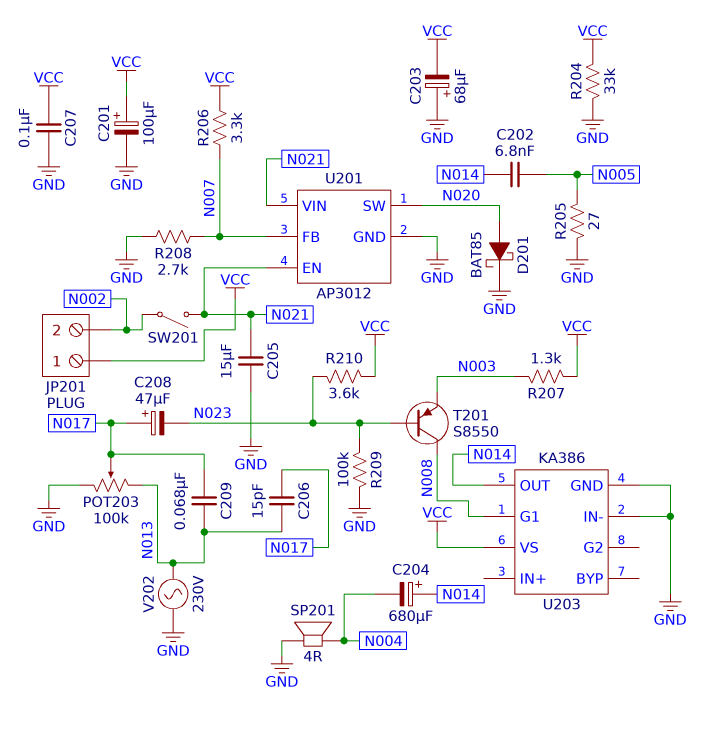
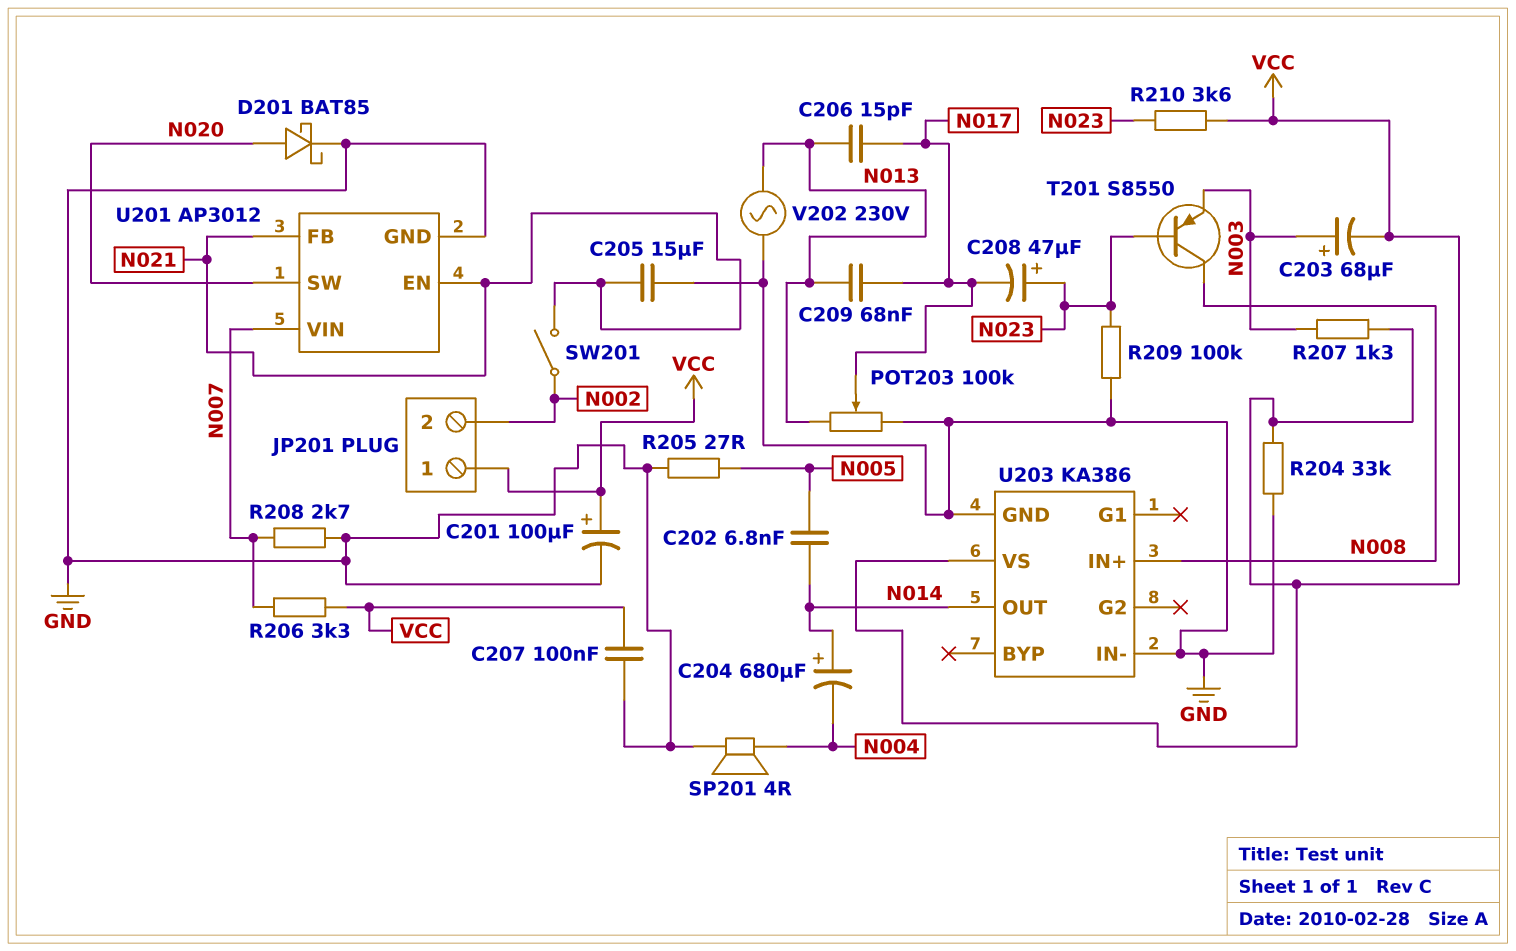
C203: 68uF (plus GND, minus VCC) -> 68uF (plus N003, minus VCC)
C208: 47uF (plus N017, minus N023) -> 47uF (plus N023, minus N017)
U201 pin FB: N007 -> N021
U201 pin VIN: N021 -> N007
U203 pin G1: N008 -> none
U203 pin IN+: none -> N008

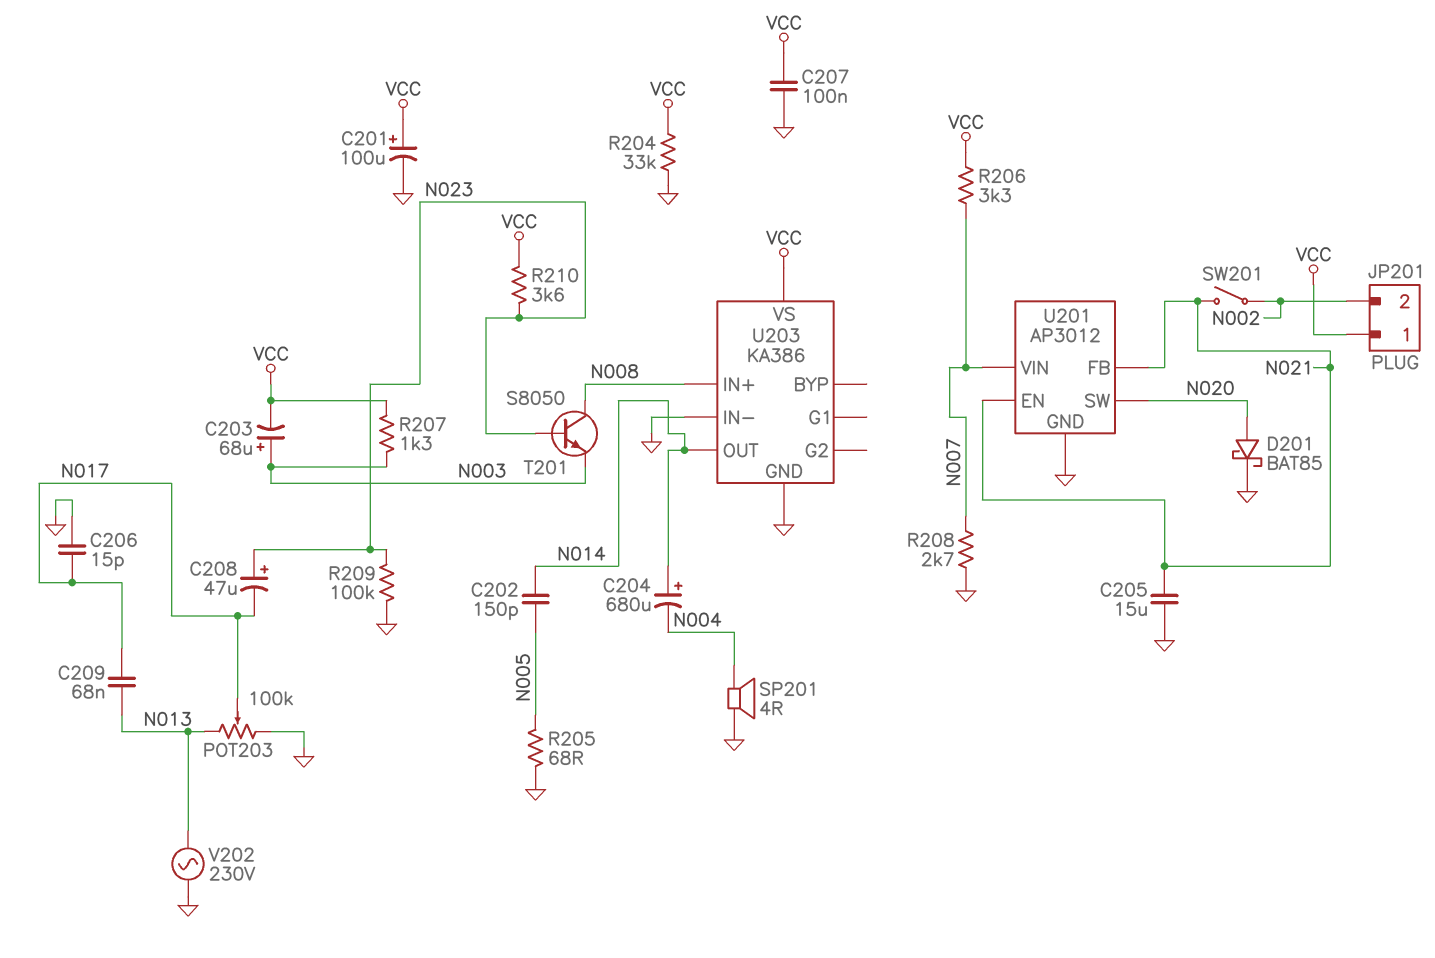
C202: 6.8nF (N005, N014) -> 150pF (N005, N014)
C206: 15pF (N013, N017) -> 15pF (GND, N017)
R205: 27 (GND, N005) -> 68 (GND, N005)
T201: PNP S8550 (B N023, C N008, E N003) -> NPN S8050 (B N023, C N008, E N003)

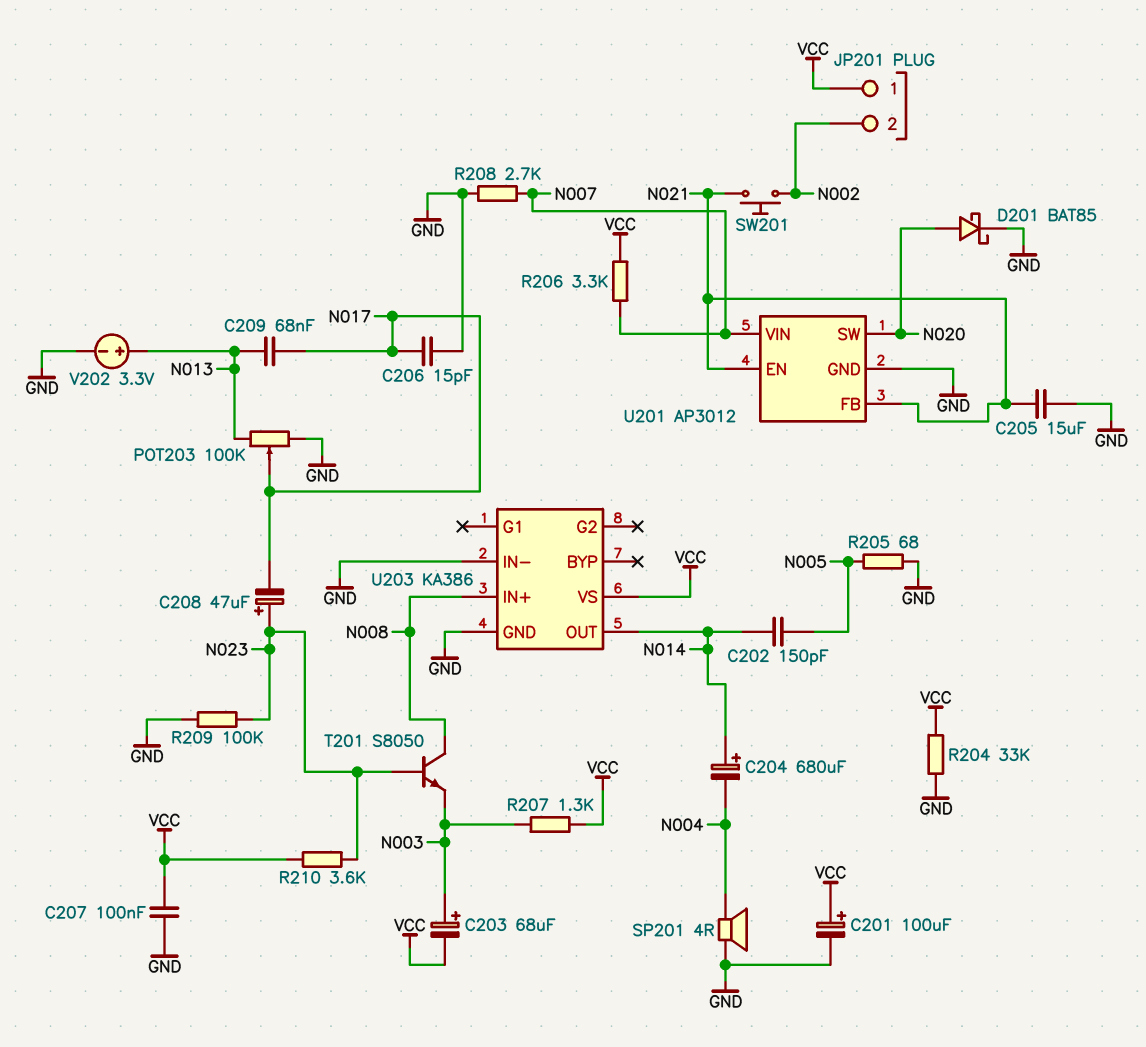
SW201: switch (N002, N021) -> button (N002, N021)
V202: AC 230V (GND, N013) -> 3.3V (plus N013, minus GND)

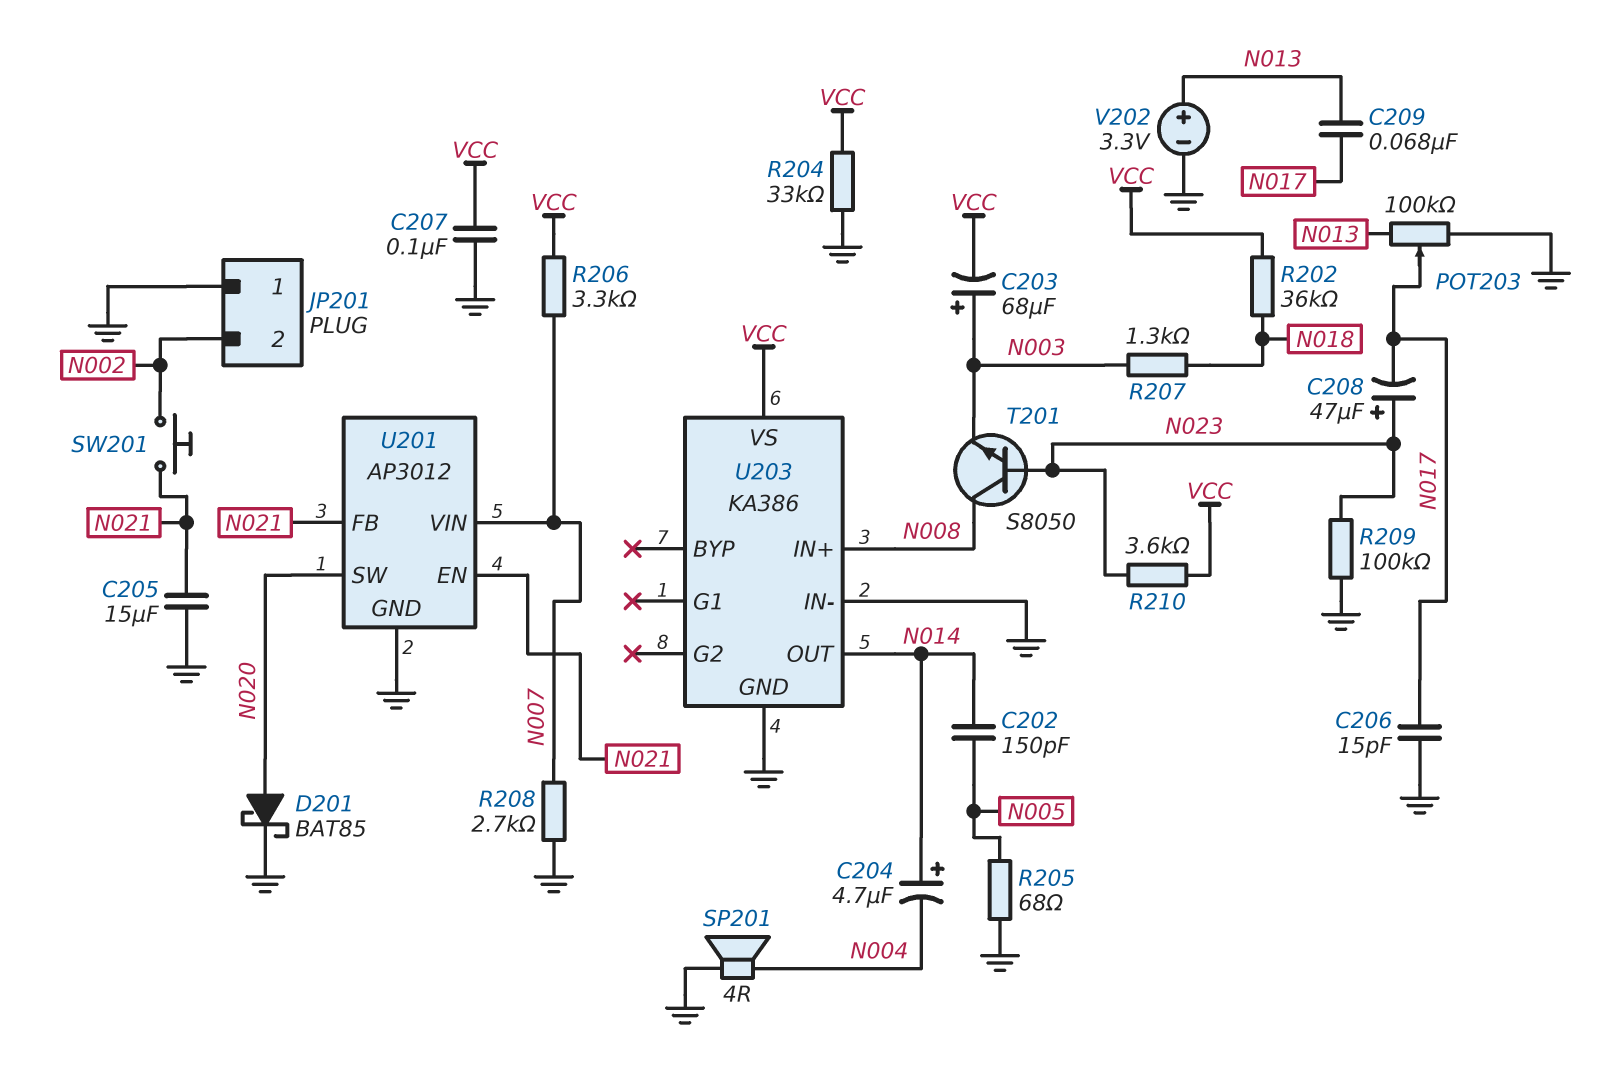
C201: 100uF (plus VCC, minus GND) -> none
C204: 680uF (plus N014, minus N004) -> 4.7uF (plus N014, minus N004)
JP201 pin 1: VCC -> GND
R202: none -> 36k (N018, VCC)
R207: 1.3k (N003, VCC) -> 1.3k (N003, N018)

